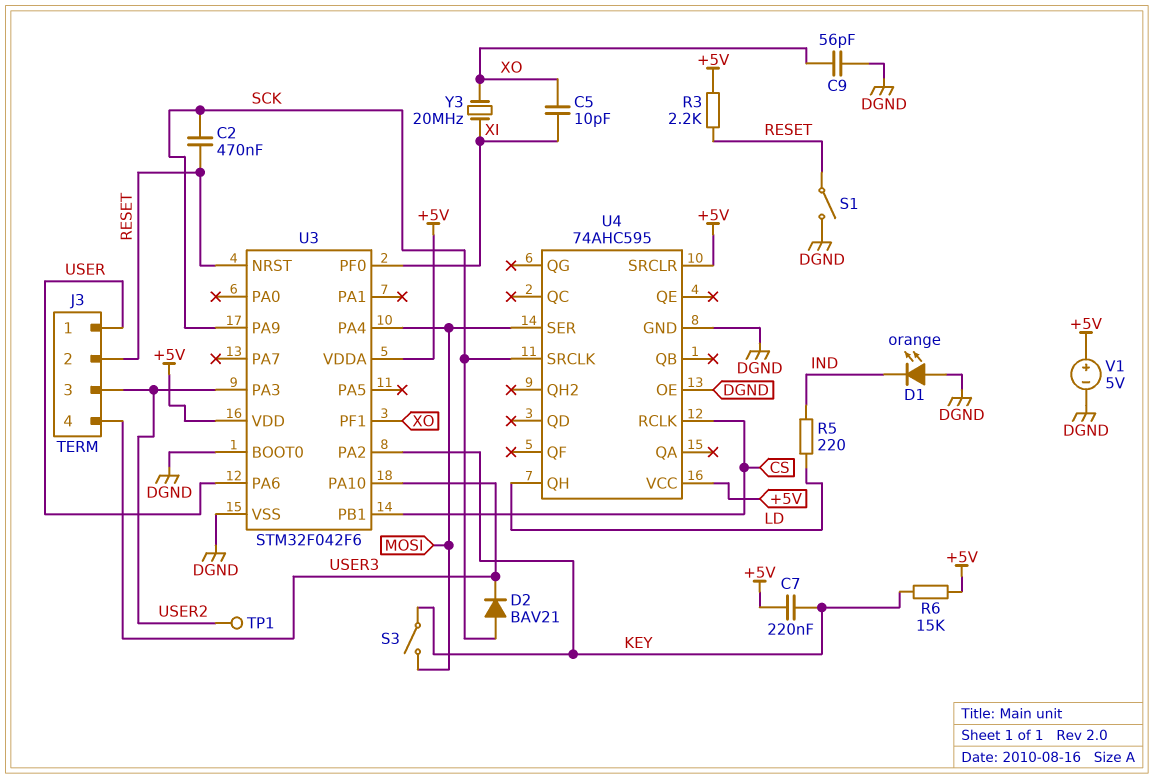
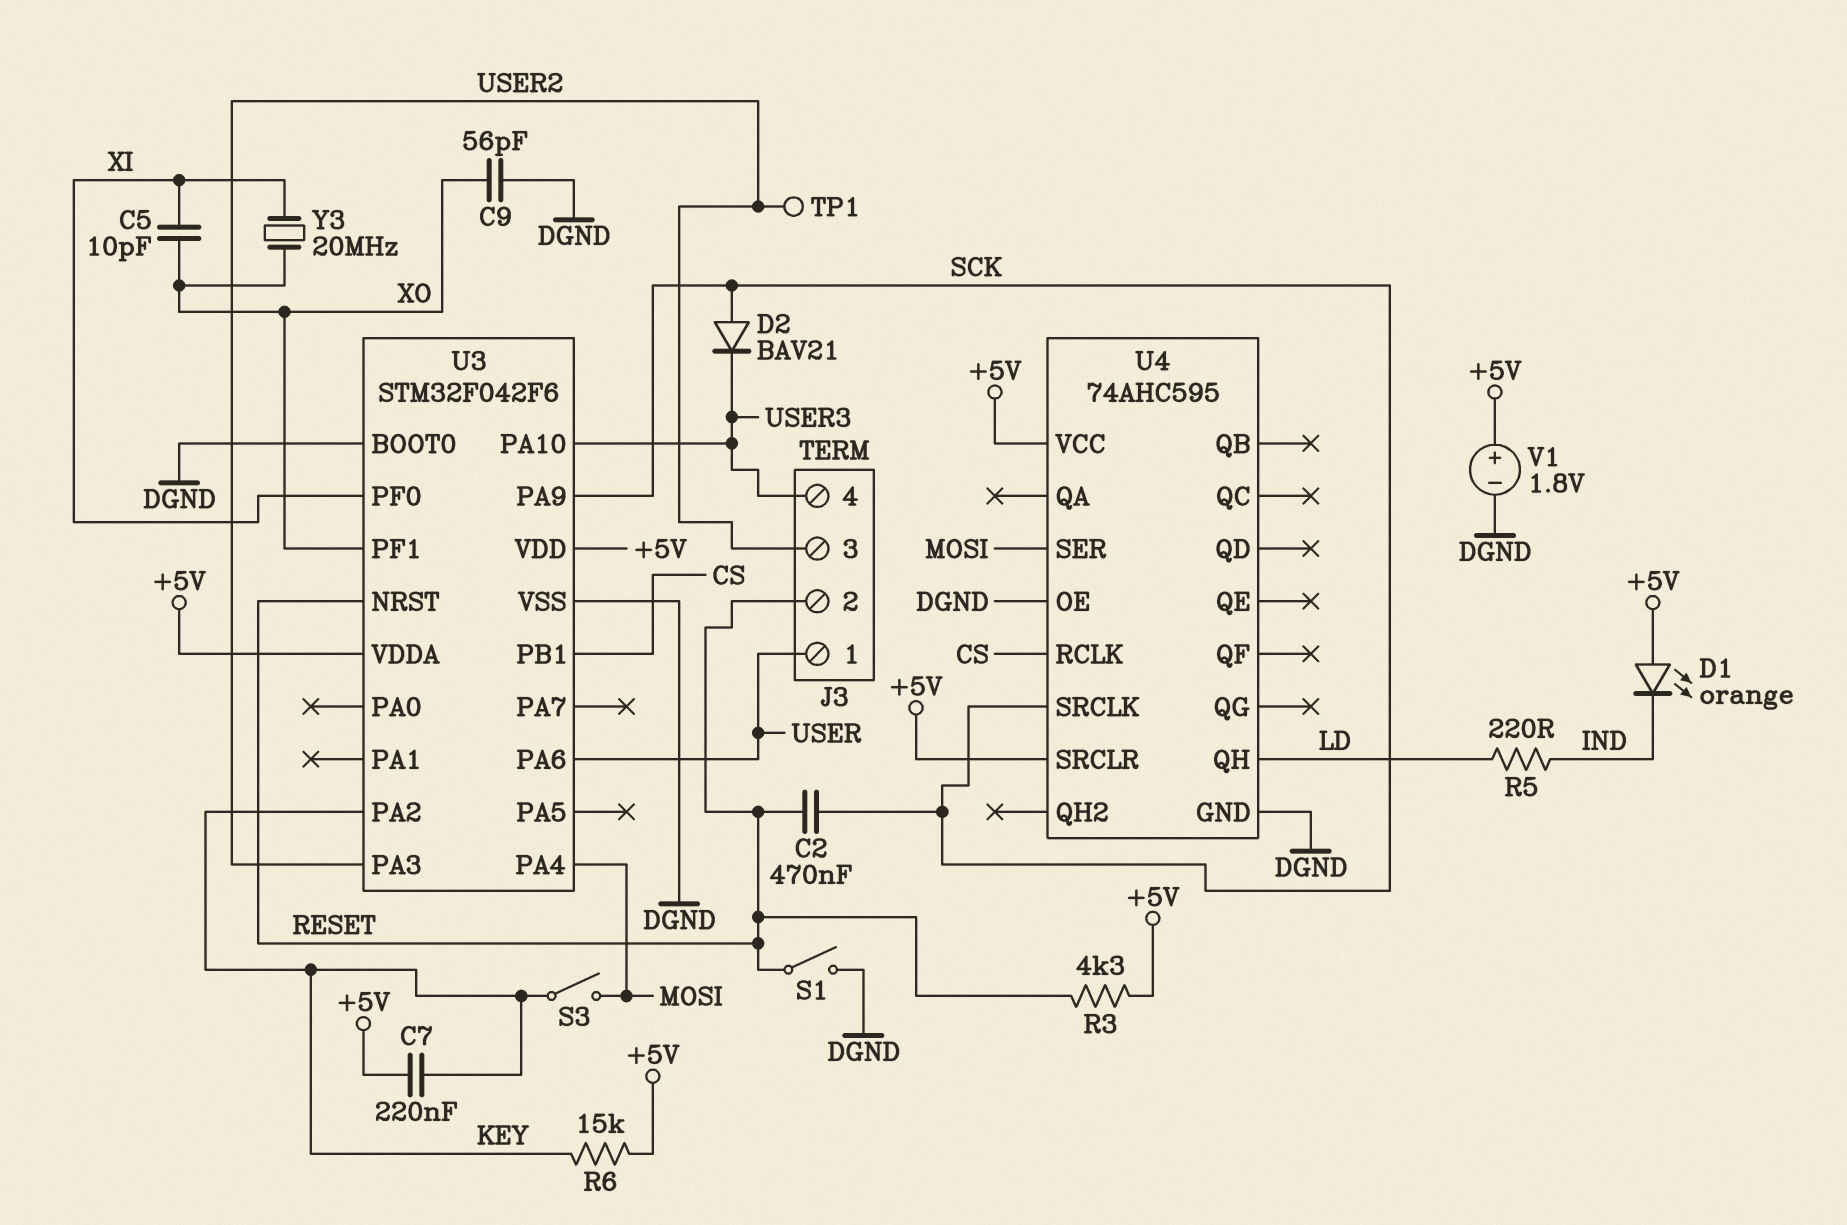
D1: LED orange (A DGND, K IND) -> LED orange (A +5V, K IND)
R3: 2.2k (+5V, RESET) -> 4.3k (+5V, RESET)
V1: 5V (plus +5V, minus DGND) -> 1.8V (plus +5V, minus DGND)

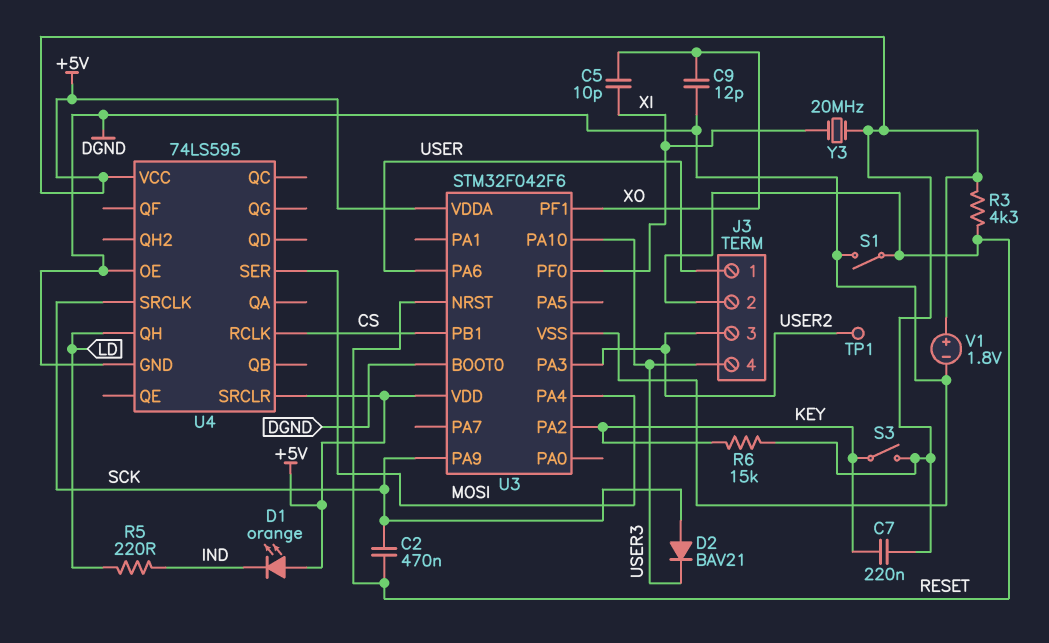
C9: 56pF (DGND, XO) -> 12pF (DGND, XO)
S3: switch (KEY, MOSI) -> switch (+5V, KEY)
U4: 74AHC595 -> 74LS595
Y3: 20MHz (XI, XO) -> 20MHz (+5V, XI)

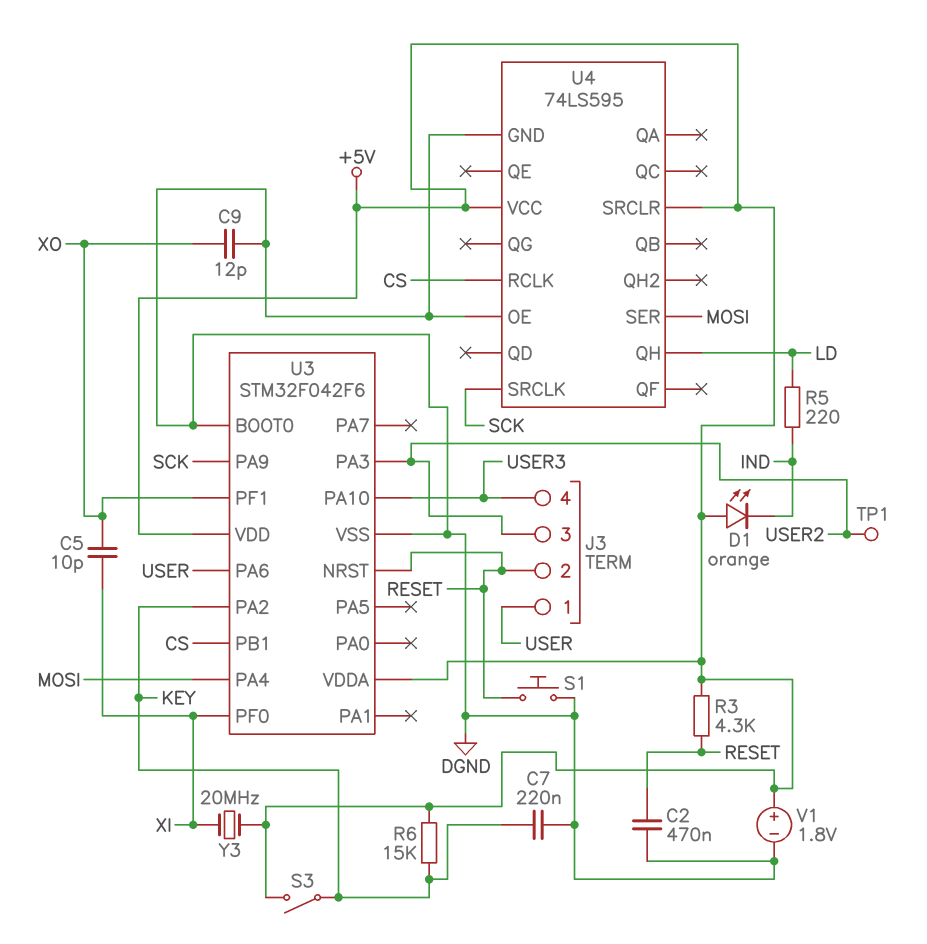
C2: 470nF (RESET, SCK) -> 470nF (DGND, RESET)
C7: 220nF (+5V, KEY) -> 220nF (DGND, KEY)
D2: diode BAV21 (A SCK, K USER3) -> none
S1: switch (DGND, RESET) -> button (DGND, RESET)

